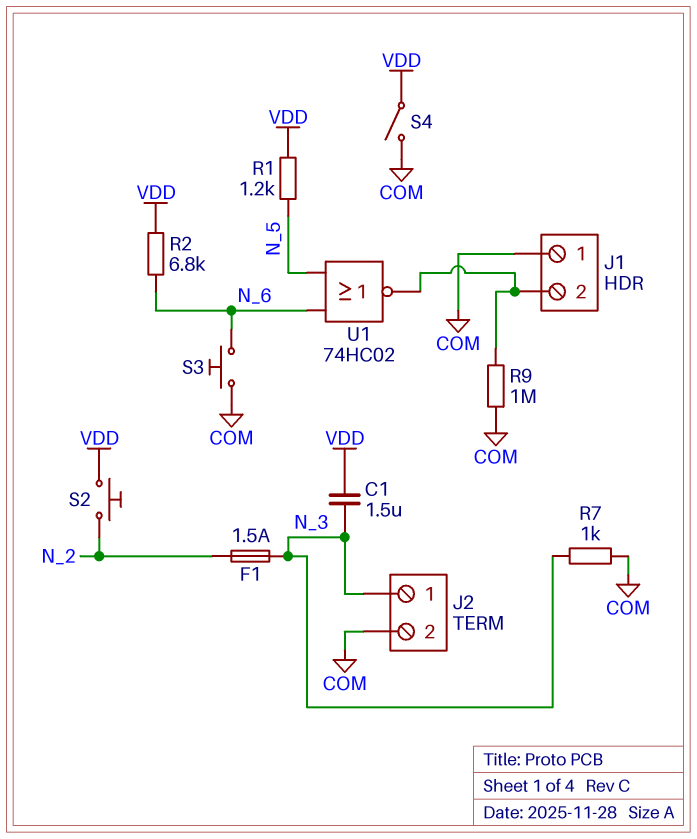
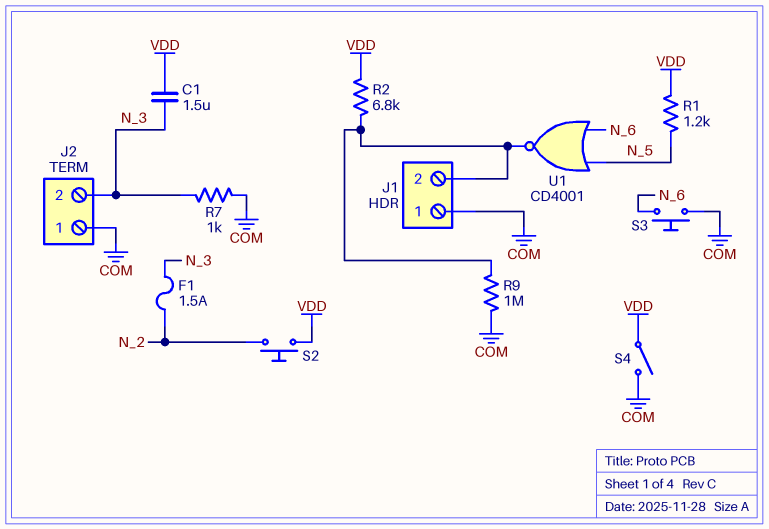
J2 pin 1: N_3 -> COM
J2 pin 2: COM -> N_3
R2: 6.8k (N_6, VDD) -> 6.8k (J1/2, VDD)
U1: NOR 74HC02 (in N_5, in N_6, out J1/2) -> NOR CD4001 (in N_5, in N_6, out J1/2)

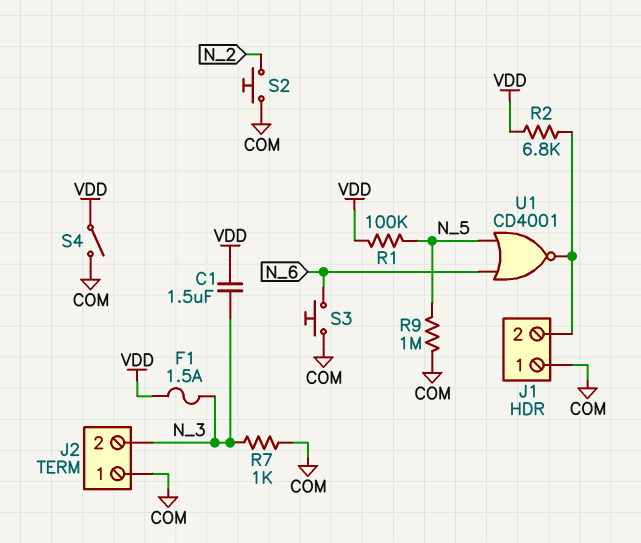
F1: 1.5A (N_2, N_3) -> 1.5A (N_3, VDD)
R1: 1.2k (N_5, VDD) -> 100k (N_5, VDD)
R9: 1M (COM, J1/2) -> 1M (COM, N_5)
S2: button (N_2, VDD) -> button (COM, N_2)

